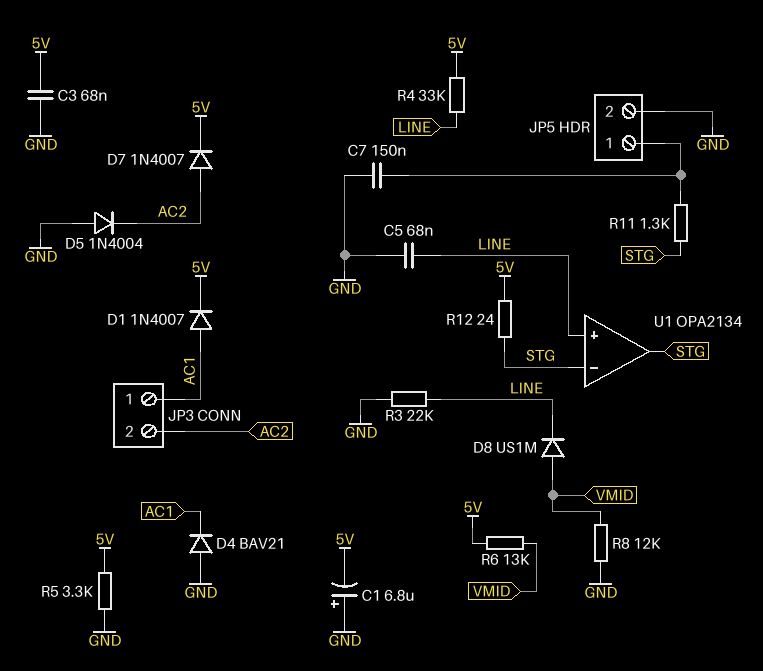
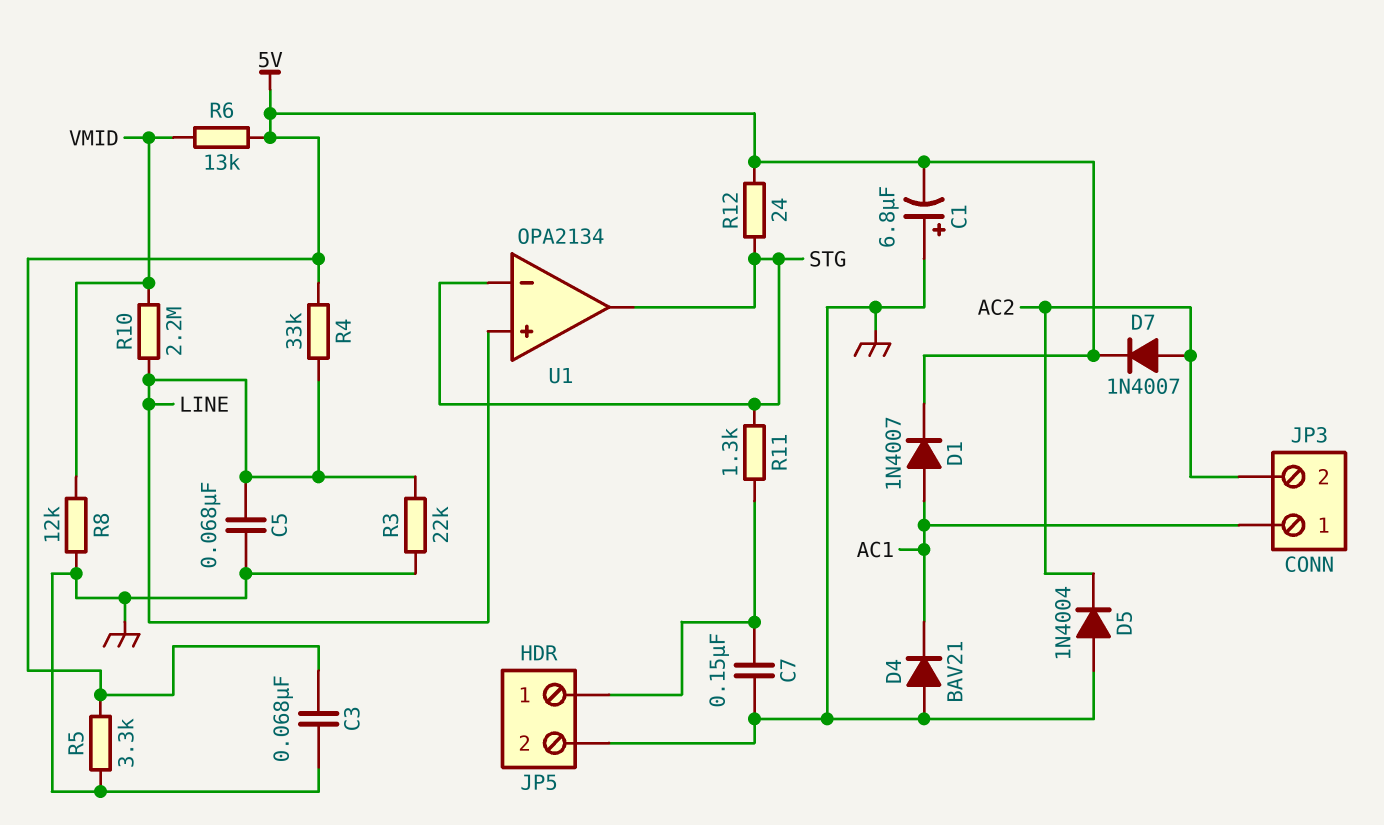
D8: diode US1M (A VMID, K LINE) -> none
R10: none -> 2.2M (LINE, VMID)

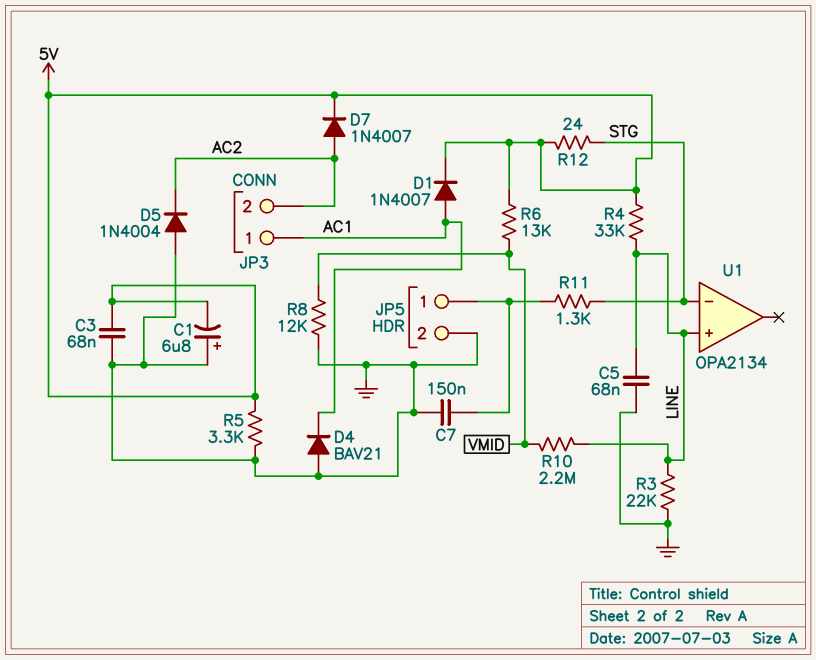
U1 pin out: STG -> none

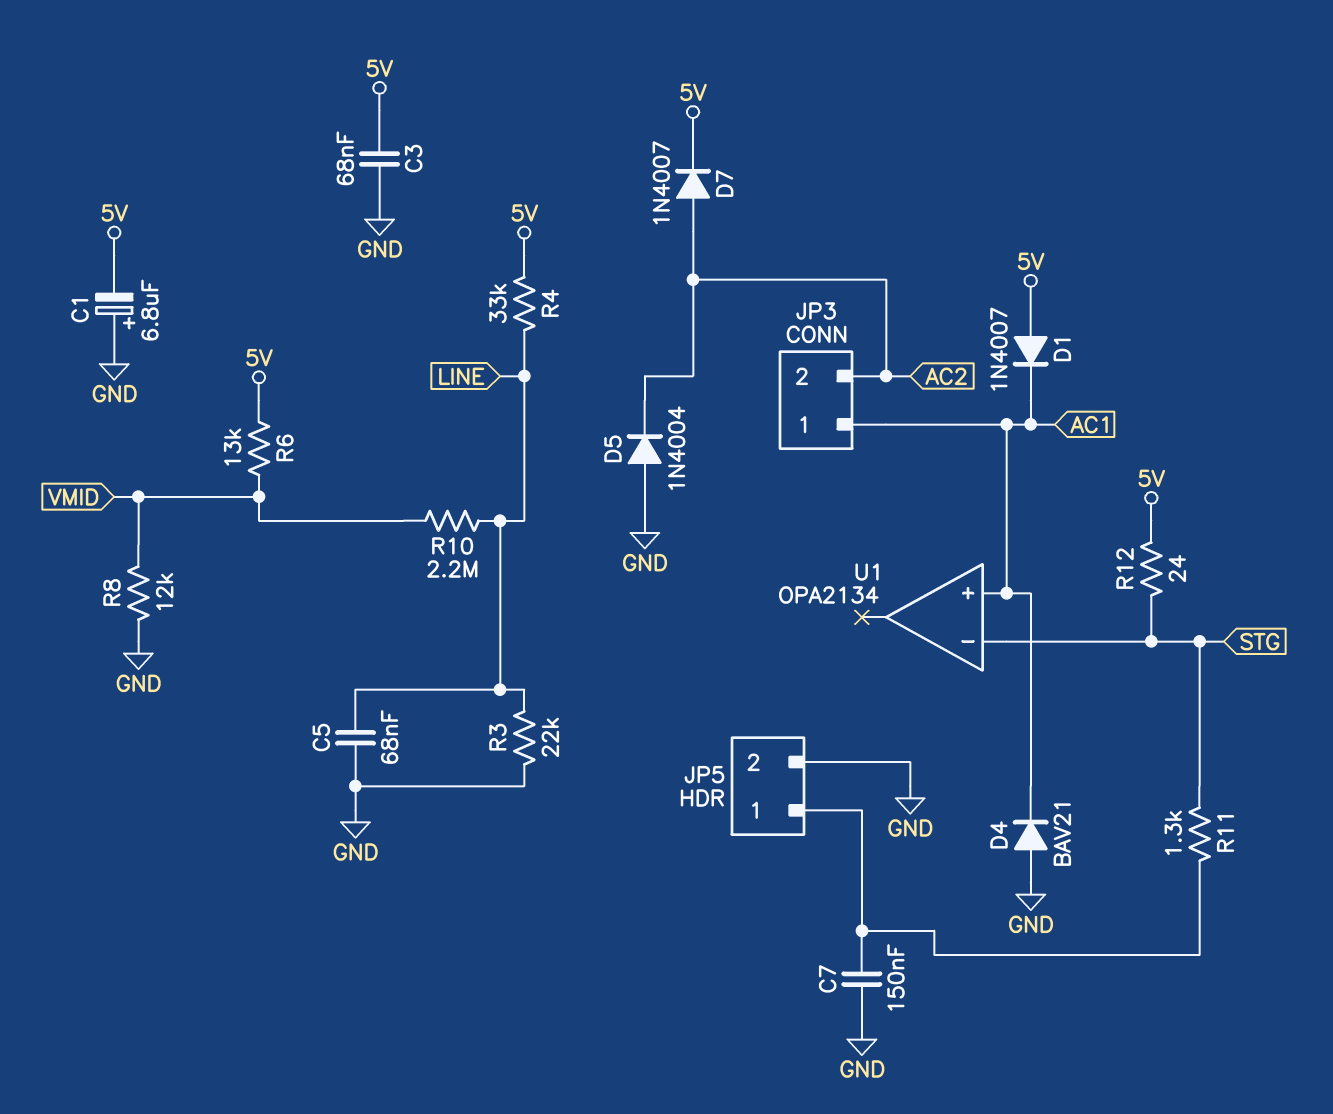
D1: diode 1N4007 (A AC1, K 5V) -> diode 1N4007 (A 5V, K AC1)
R5: 3.3k (5V, GND) -> none
U1 pin in+: LINE -> AC1

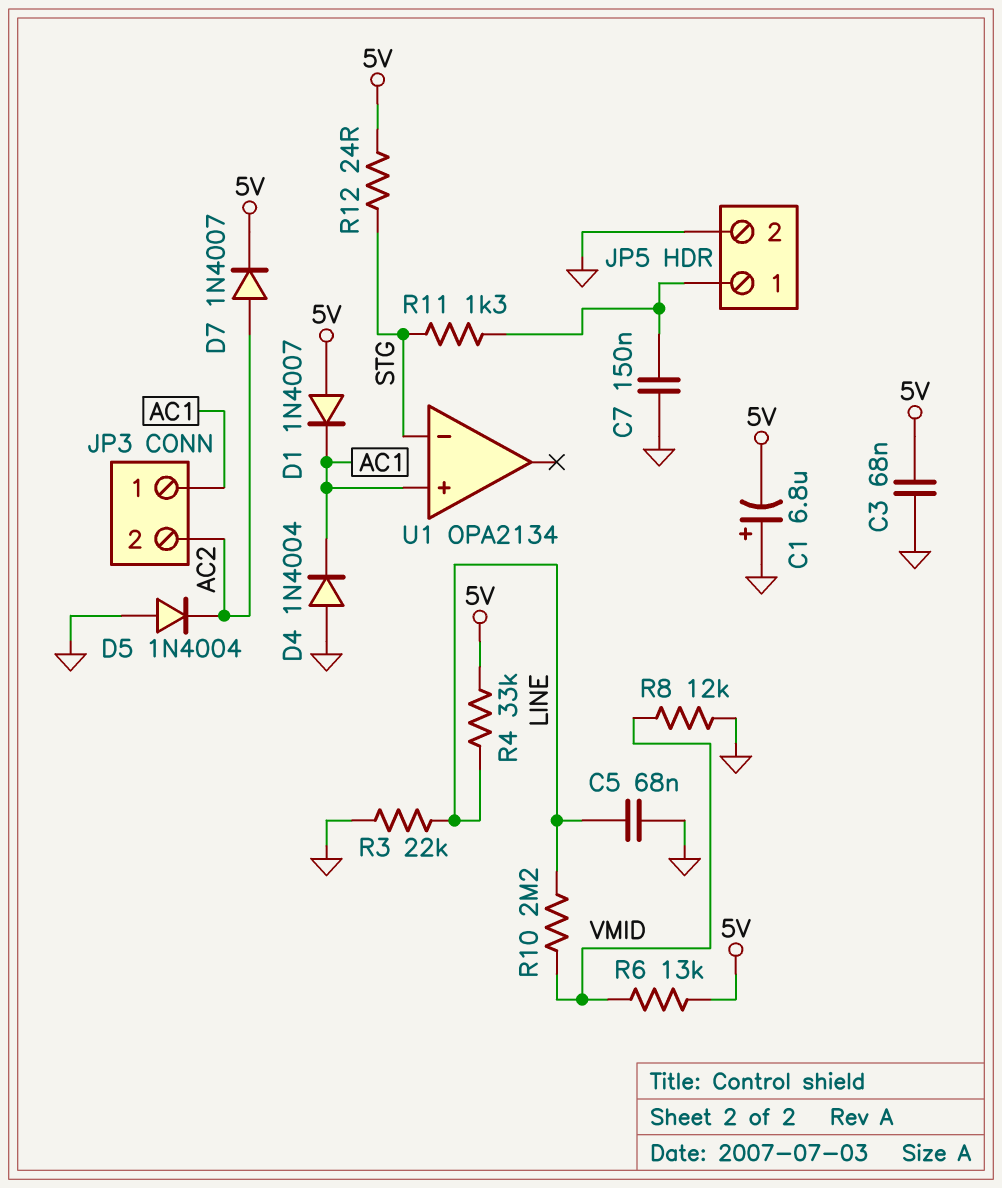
D4: diode BAV21 (A GND, K AC1) -> diode 1N4004 (A GND, K AC1)

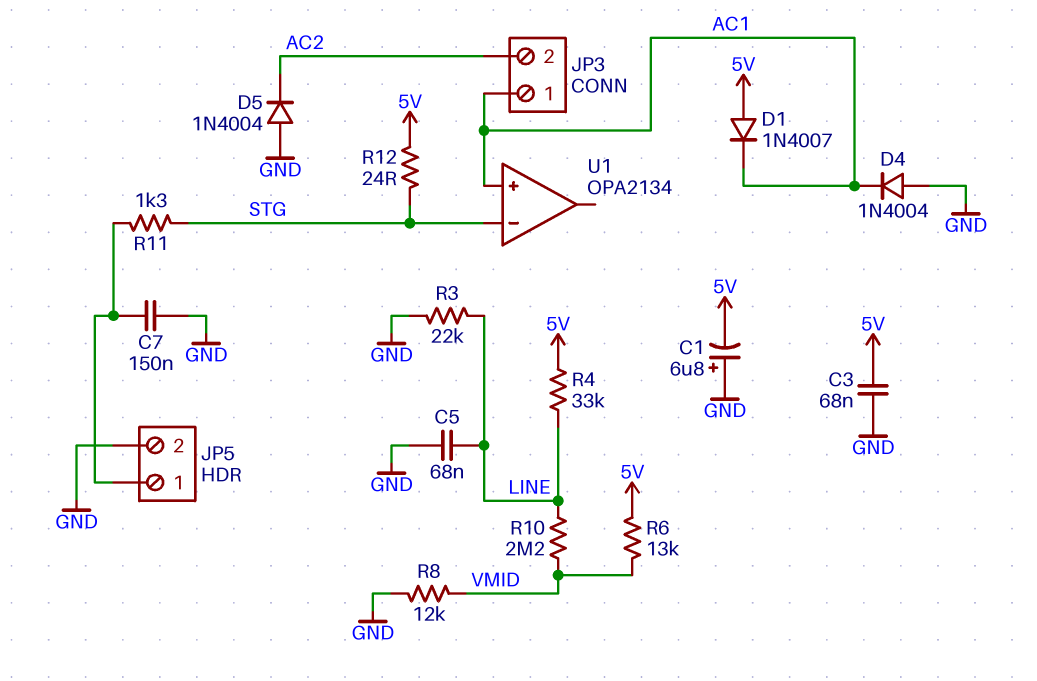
D7: diode 1N4007 (A AC2, K 5V) -> none

